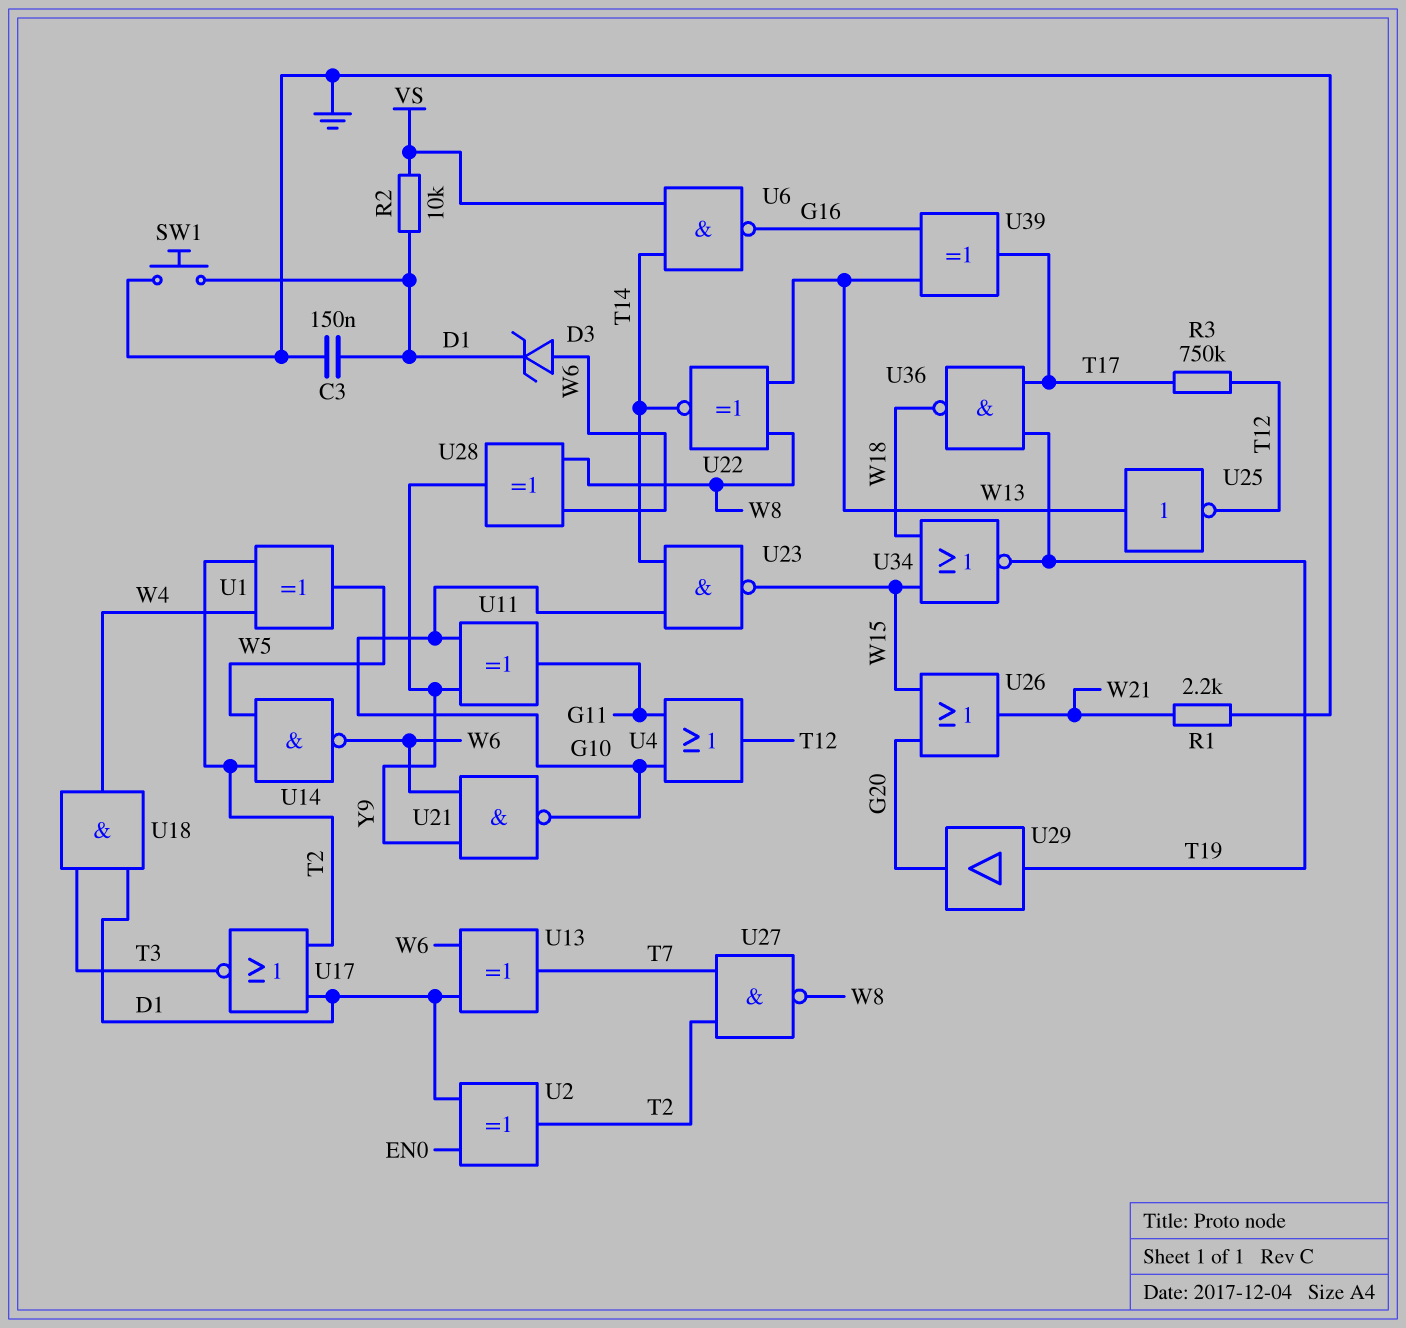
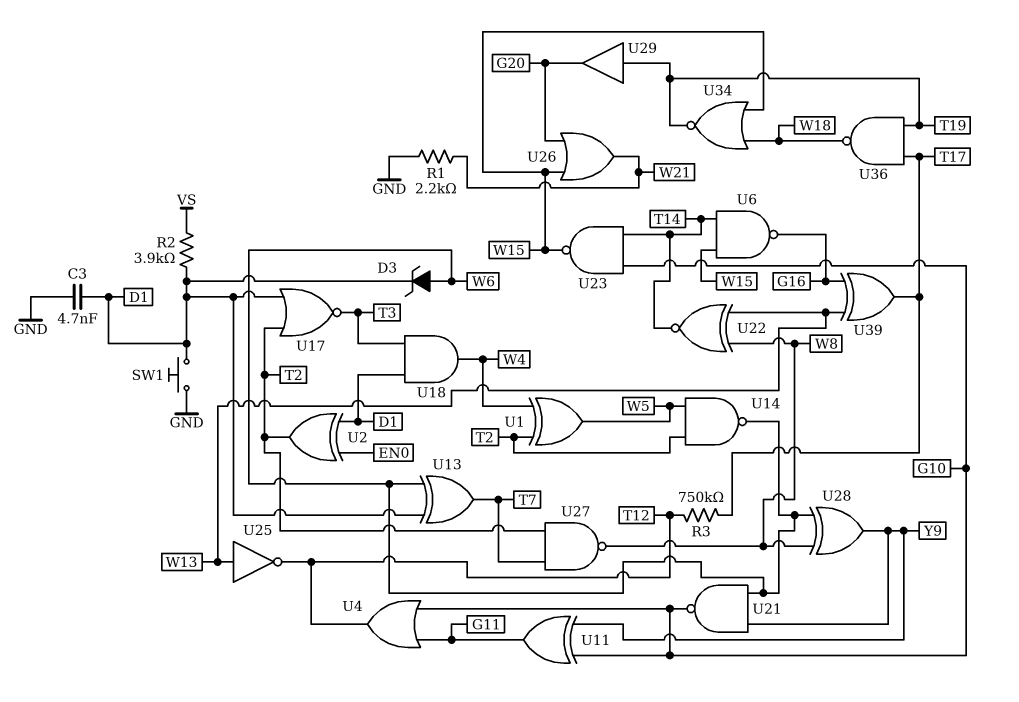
C3: 150nF (D1, GND) -> 4.7nF (D1, GND)
R2: 10k (D1, VS) -> 3.9k (D1, VS)
U6: NAND (in T14, in VS, out G16) -> NAND (in T14, in W15, out G16)

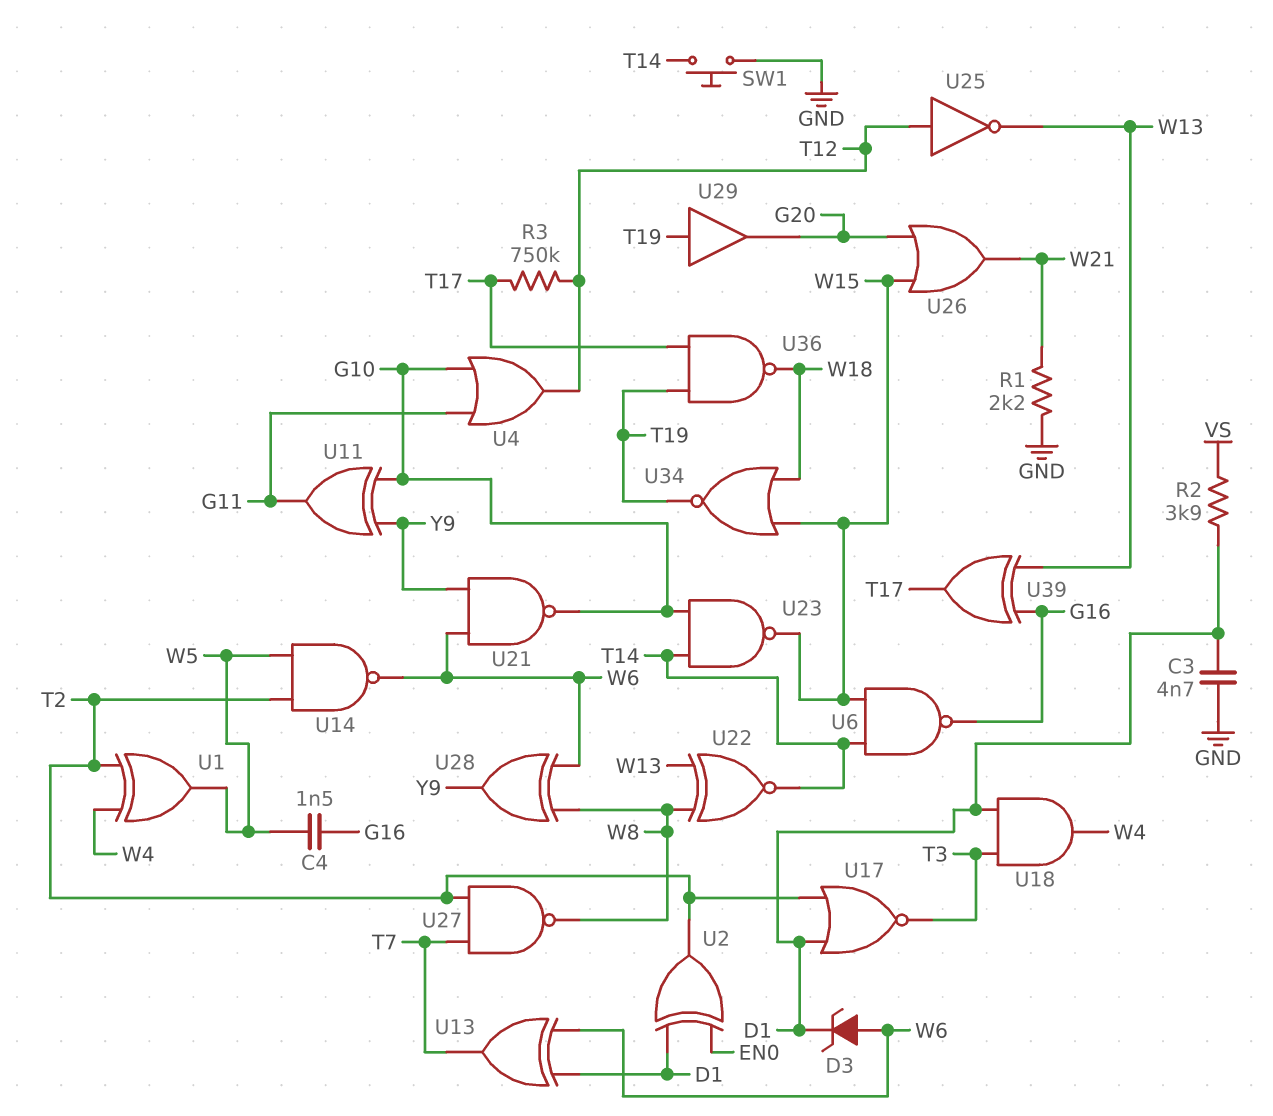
C4: none -> 1.5nF (G16, W5)
SW1: button (D1, GND) -> button (GND, T14)
U25: NOT (in W13, out T12) -> NOT (in T12, out W13)

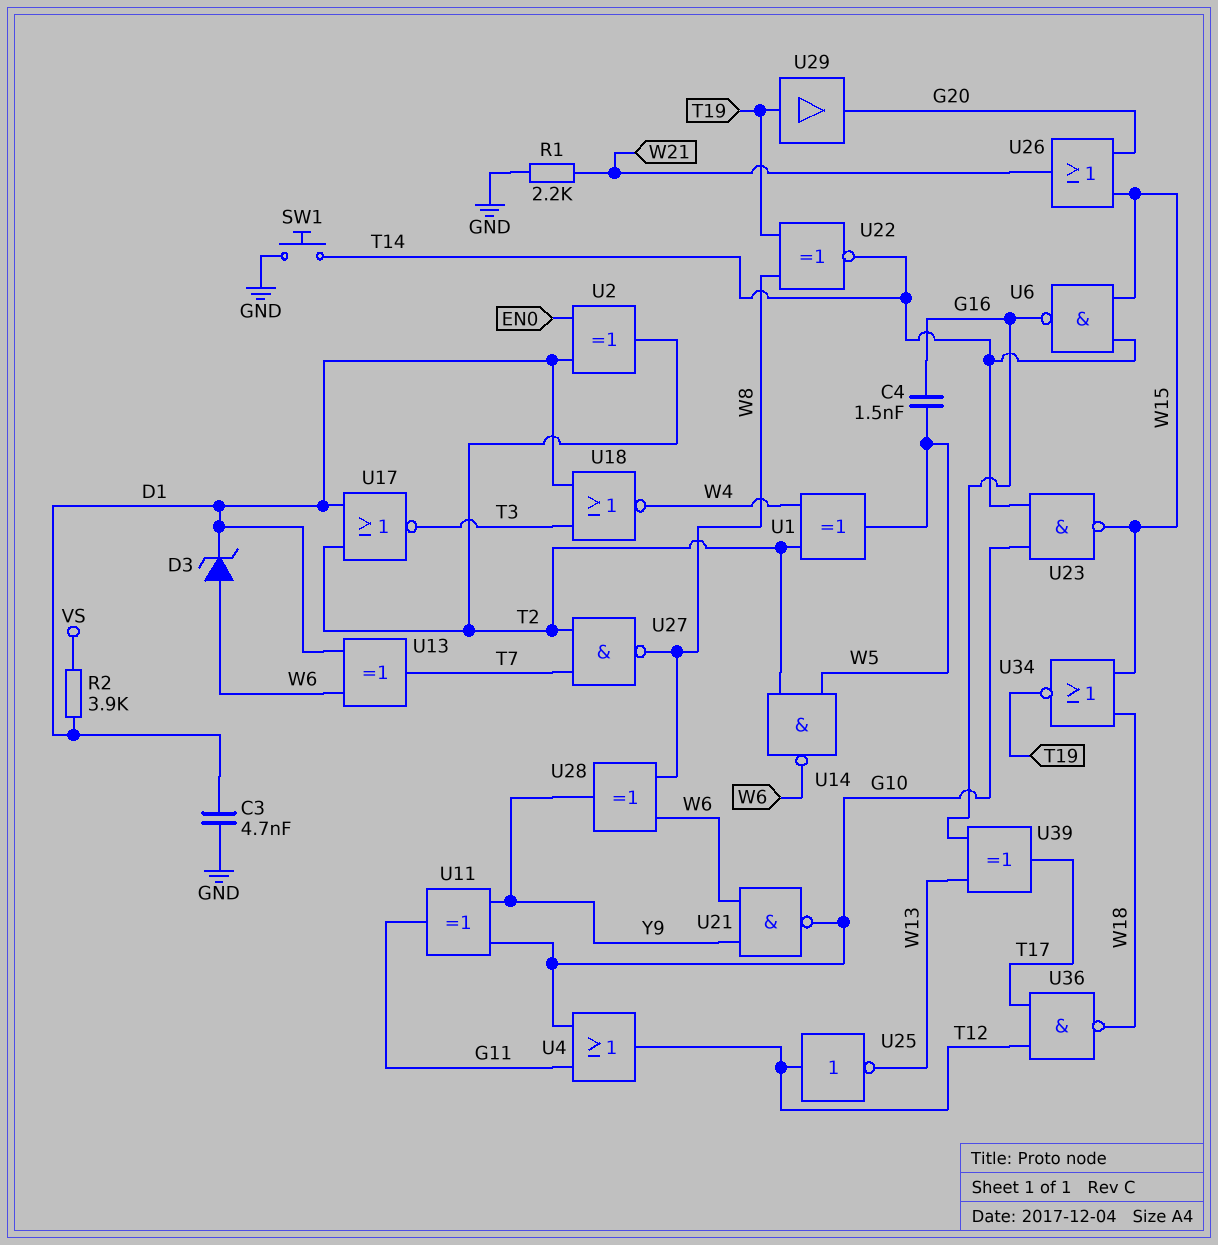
R3: 750k (T12, T17) -> none
U18: AND (in D1, in T3, out W4) -> NOR (in D1, in T3, out W4)
U22: XNOR (in W8, in W13, out T14) -> XNOR (in T19, in W8, out T14)
U36: NAND (in T17, in T19, out W18) -> NAND (in T12, in T17, out W18)

